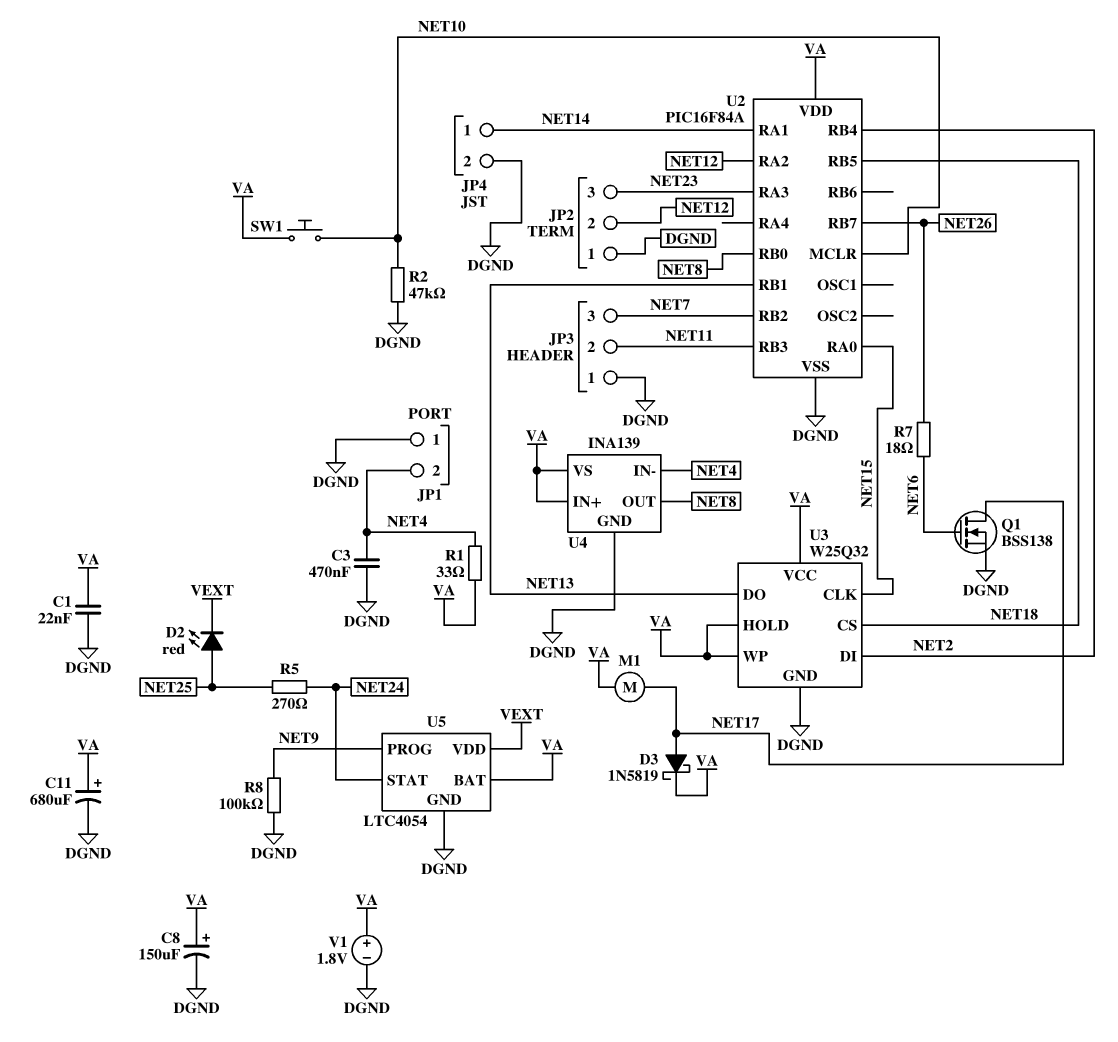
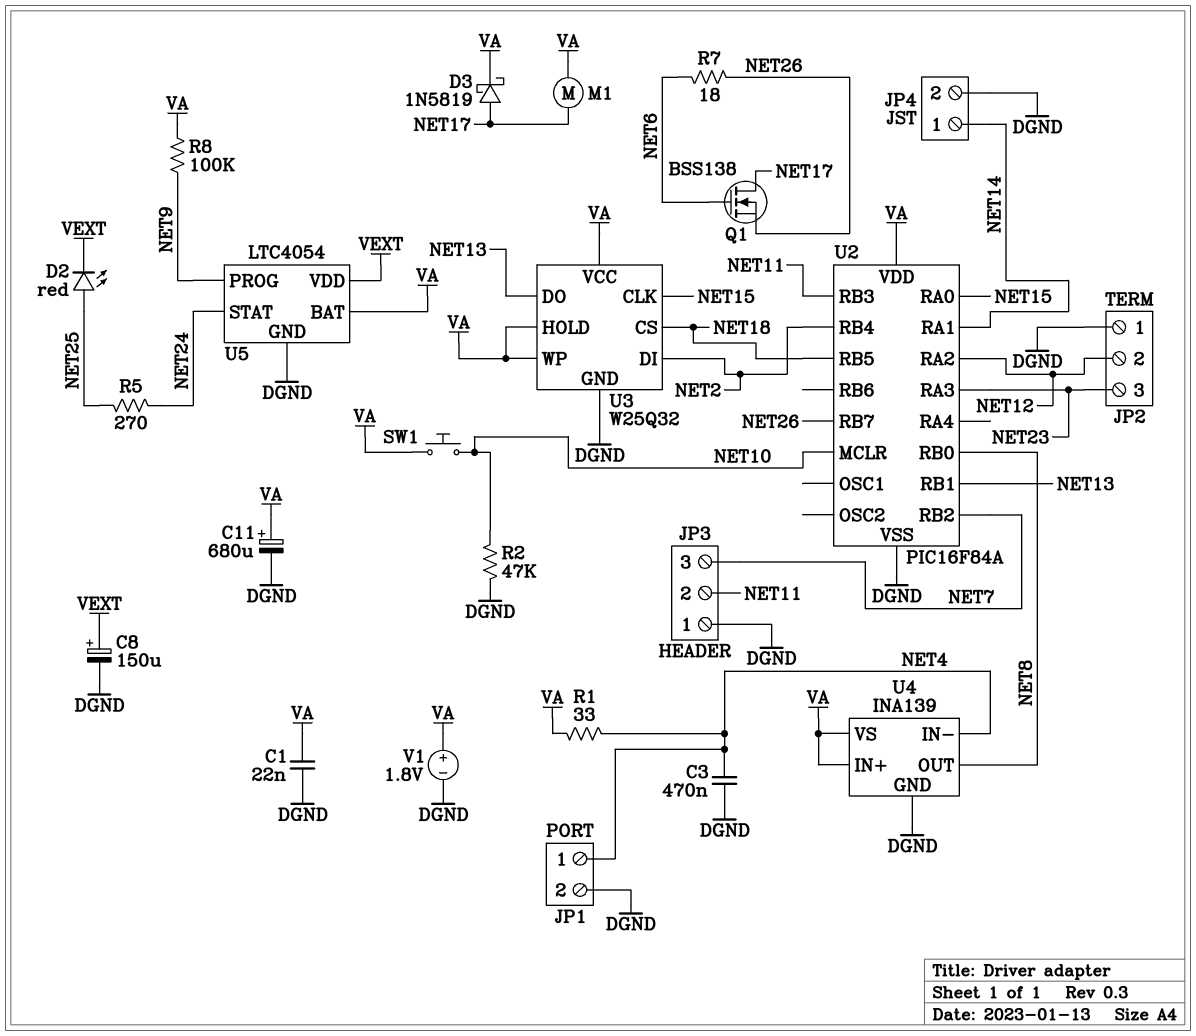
C8: 150uF (plus VA, minus DGND) -> 150uF (plus VEXT, minus DGND)
JP1 pin 1: DGND -> NET4
JP1 pin 2: NET4 -> DGND
Q1: NMOS BSS138 (G NET6, D NET17, S DGND) -> NMOS BSS138 (G NET6, D NET17, S NET26)
R8: 100k (DGND, NET9) -> 100k (NET9, VA)

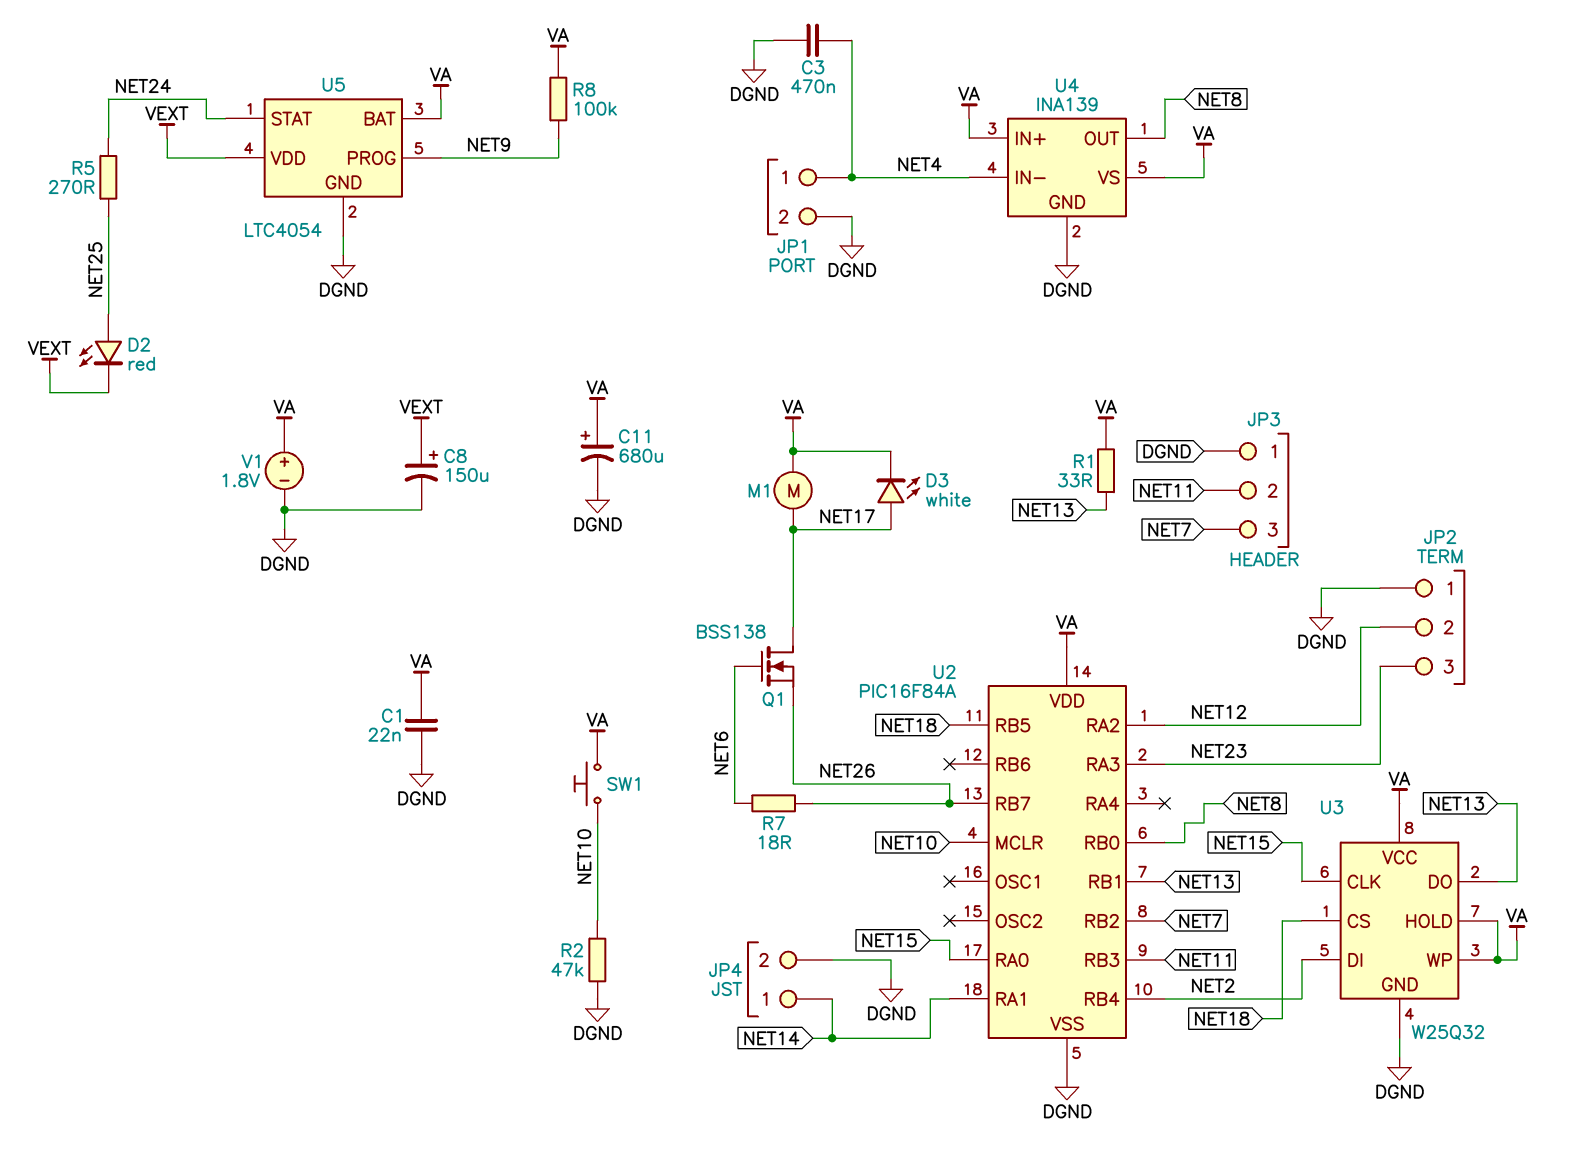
D3: schottky 1N5819 (A NET17, K VA) -> LED white (A NET17, K VA)
R1: 33 (NET4, VA) -> 33 (NET13, VA)

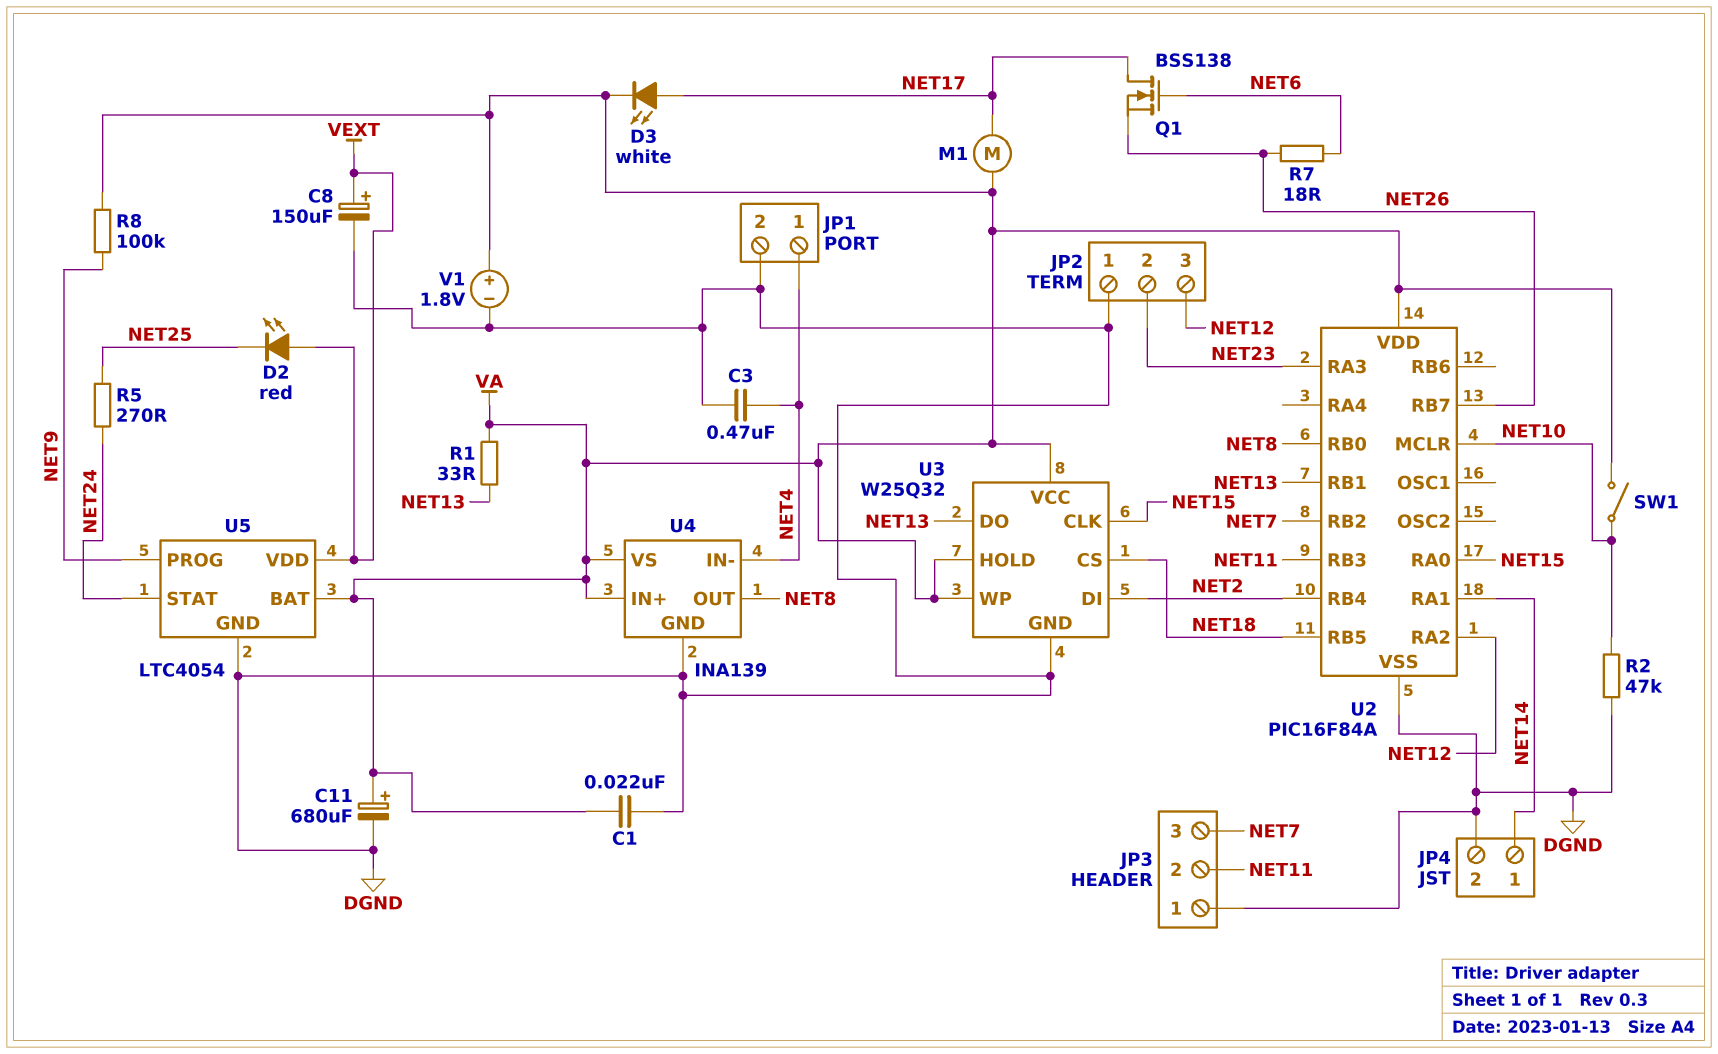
D2: LED red (A NET25, K VEXT) -> LED red (A VEXT, K NET25)
JP2 pin 2: NET12 -> NET23
JP2 pin 3: NET23 -> NET12
SW1: button (NET10, VA) -> switch (NET10, VA)

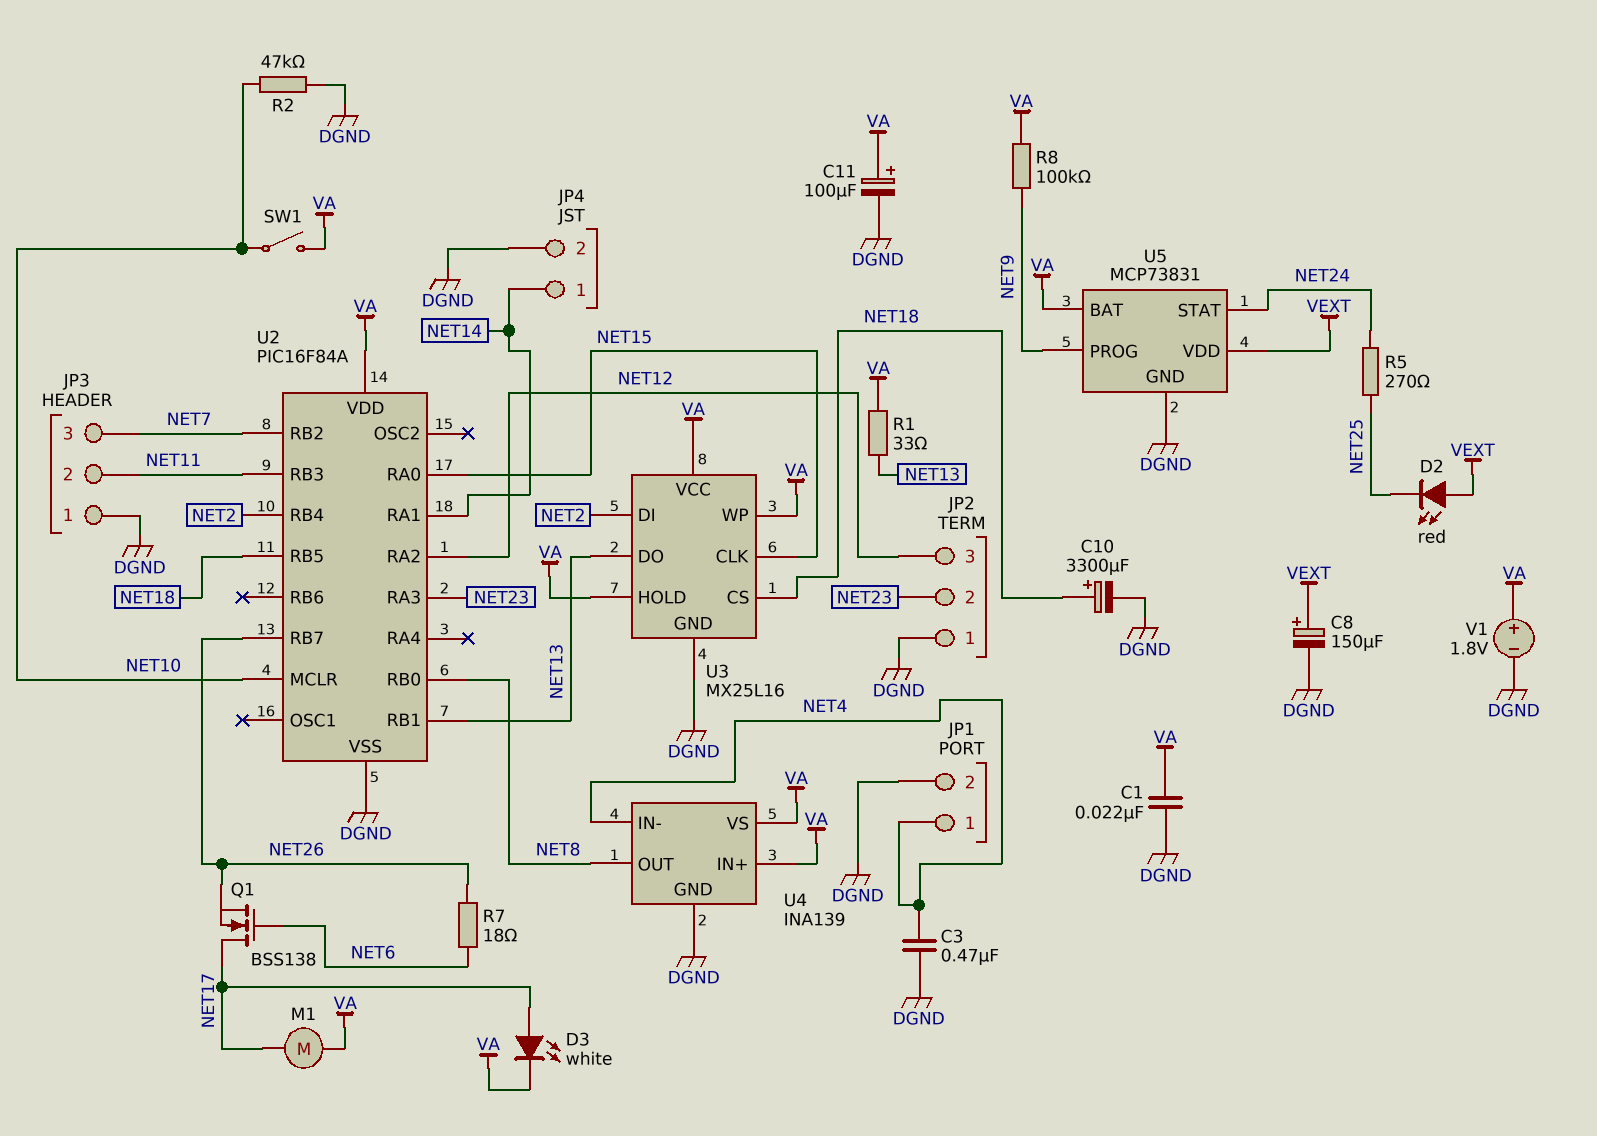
C10: none -> 3300uF (plus NET18, minus DGND)
C11: 680uF (plus VA, minus DGND) -> 100uF (plus VA, minus DGND)
U3: W25Q32 -> MX25L16
U5: LTC4054 -> MCP73831

